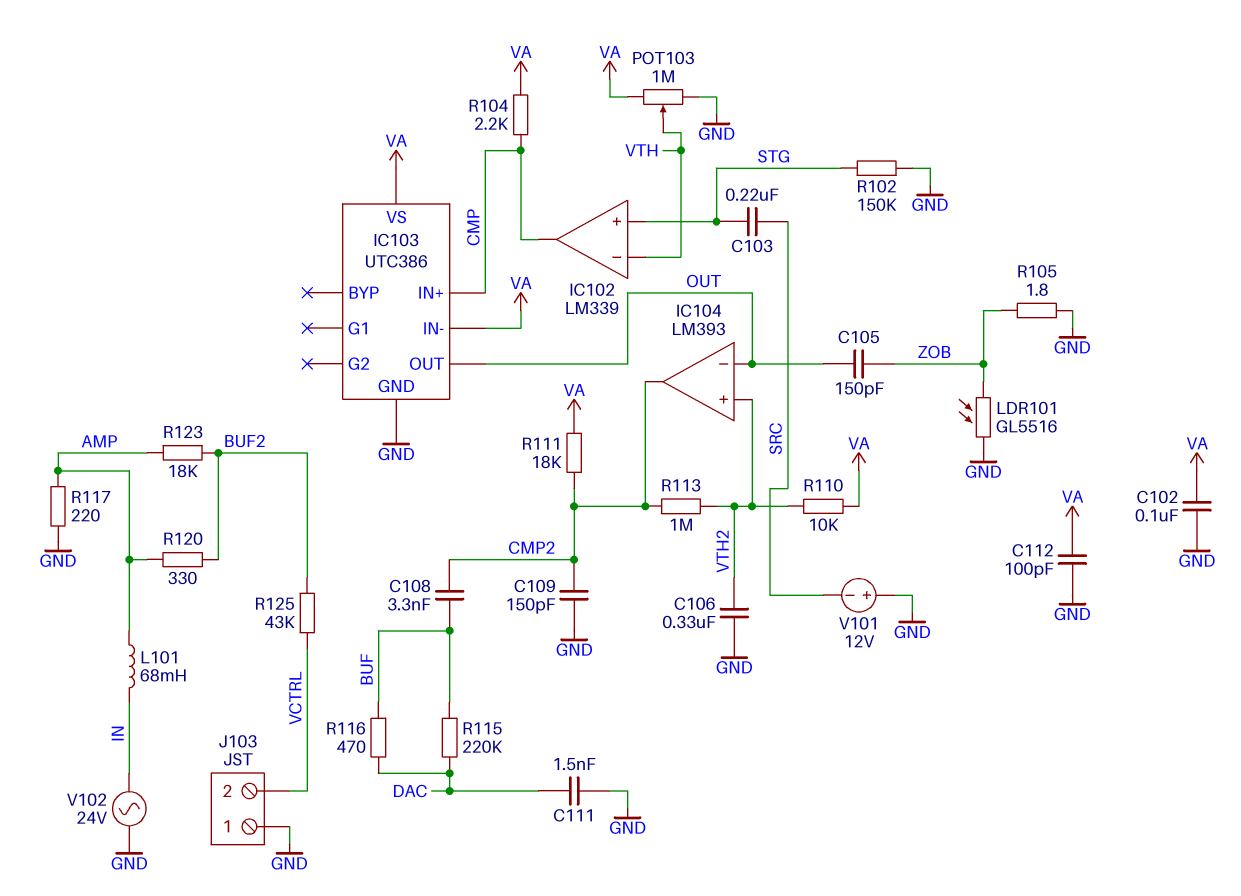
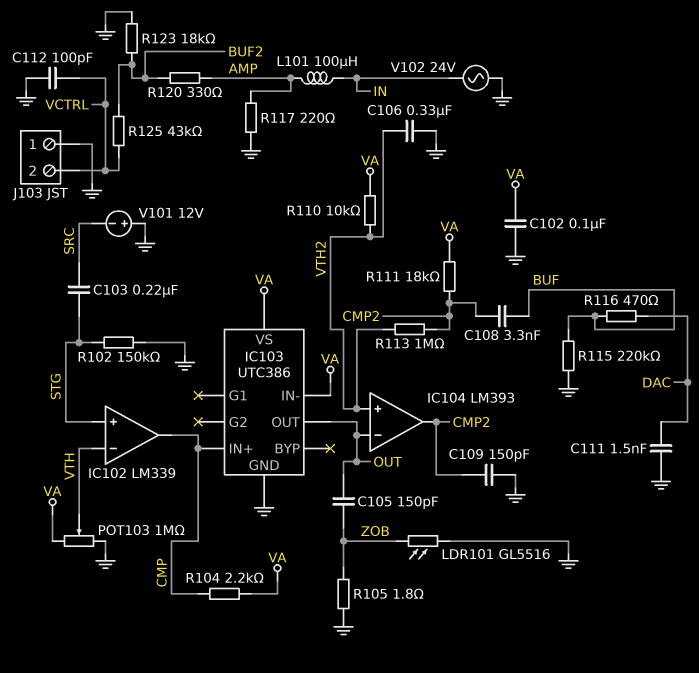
C112: 100pF (GND, VA) -> 100pF (GND, VCTRL)
L101: 68mH (AMP, IN) -> 100uH (AMP, IN)
R115: 220k (BUF, DAC) -> 220k (BUF, GND)
R123: 18k (AMP, BUF2) -> 18k (BUF2, GND)

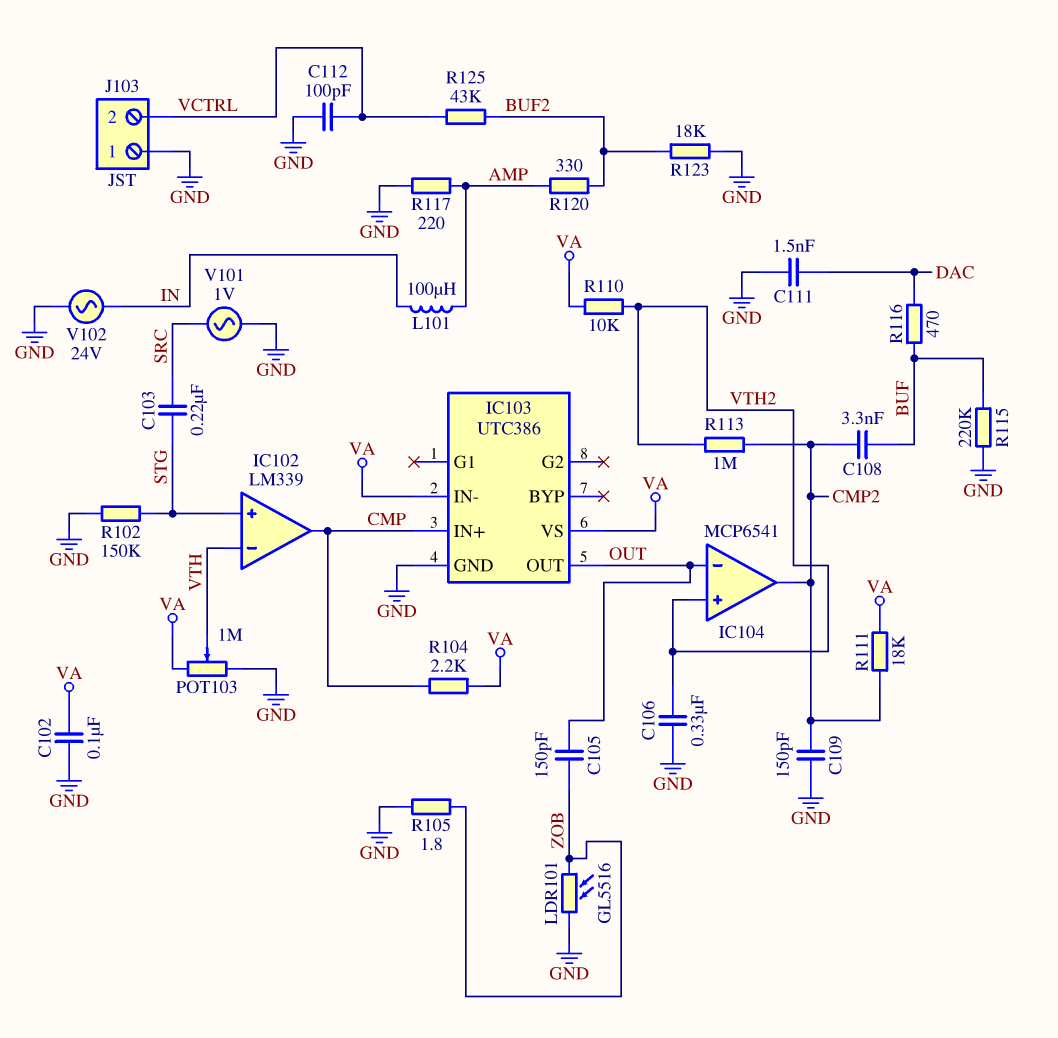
IC104: LM393 -> MCP6541
V101: 12V (plus GND, minus SRC) -> AC 1V (GND, SRC)

